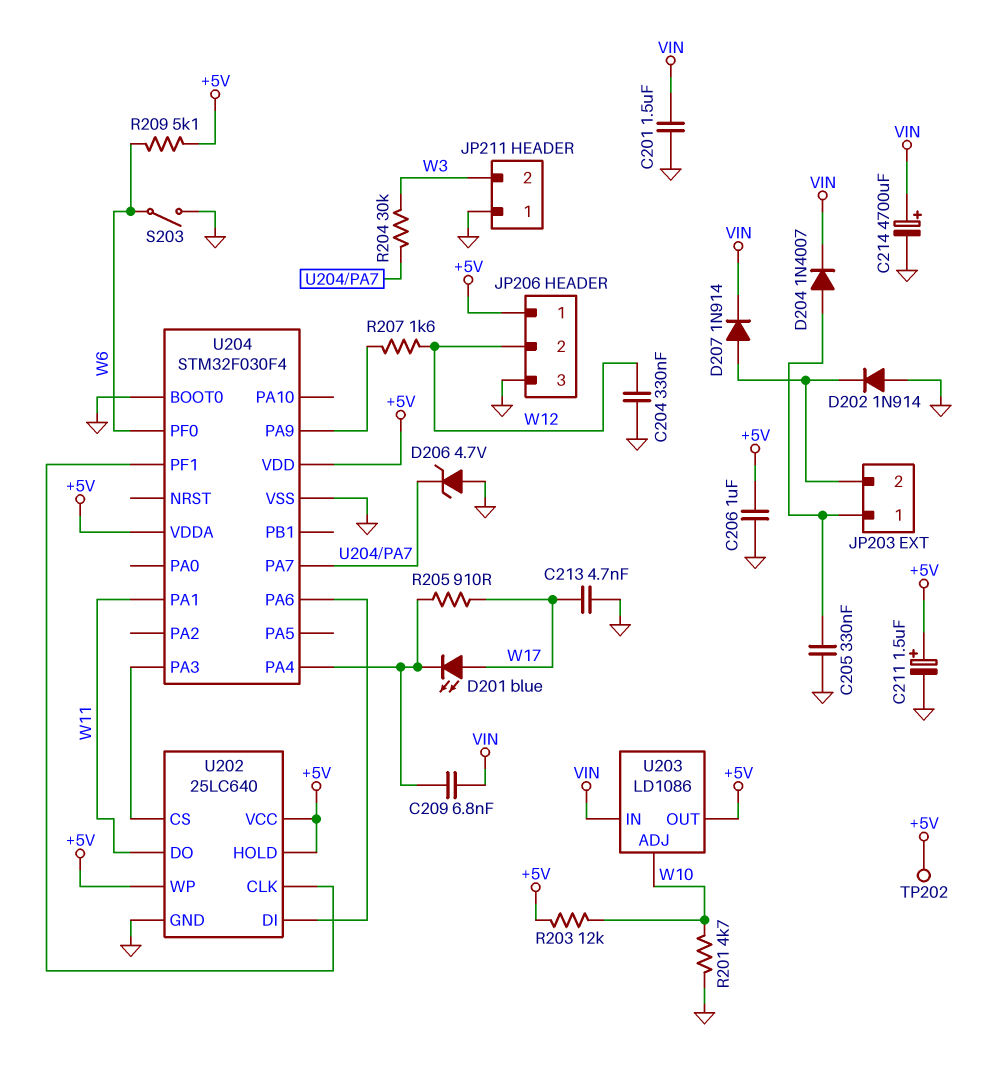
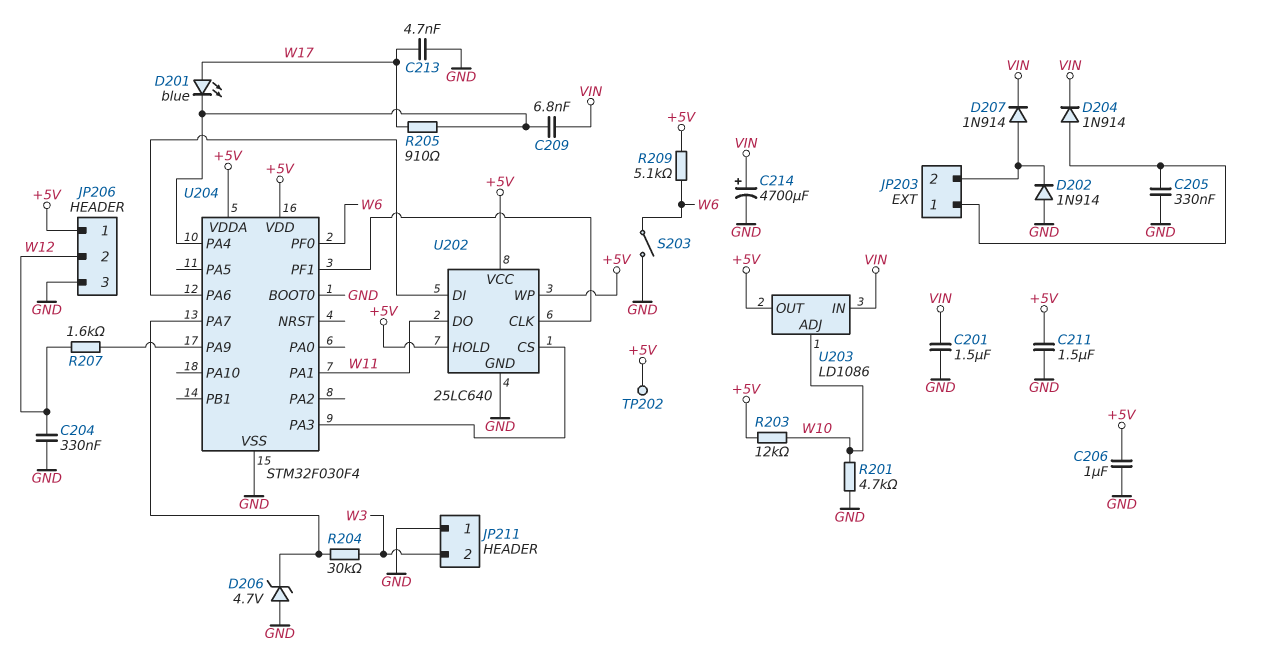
C211: 1.5uF (plus +5V, minus GND) -> 1.5uF (+5V, GND)
D204: diode 1N4007 (A JP203/1, K VIN) -> diode 1N914 (A JP203/1, K VIN)

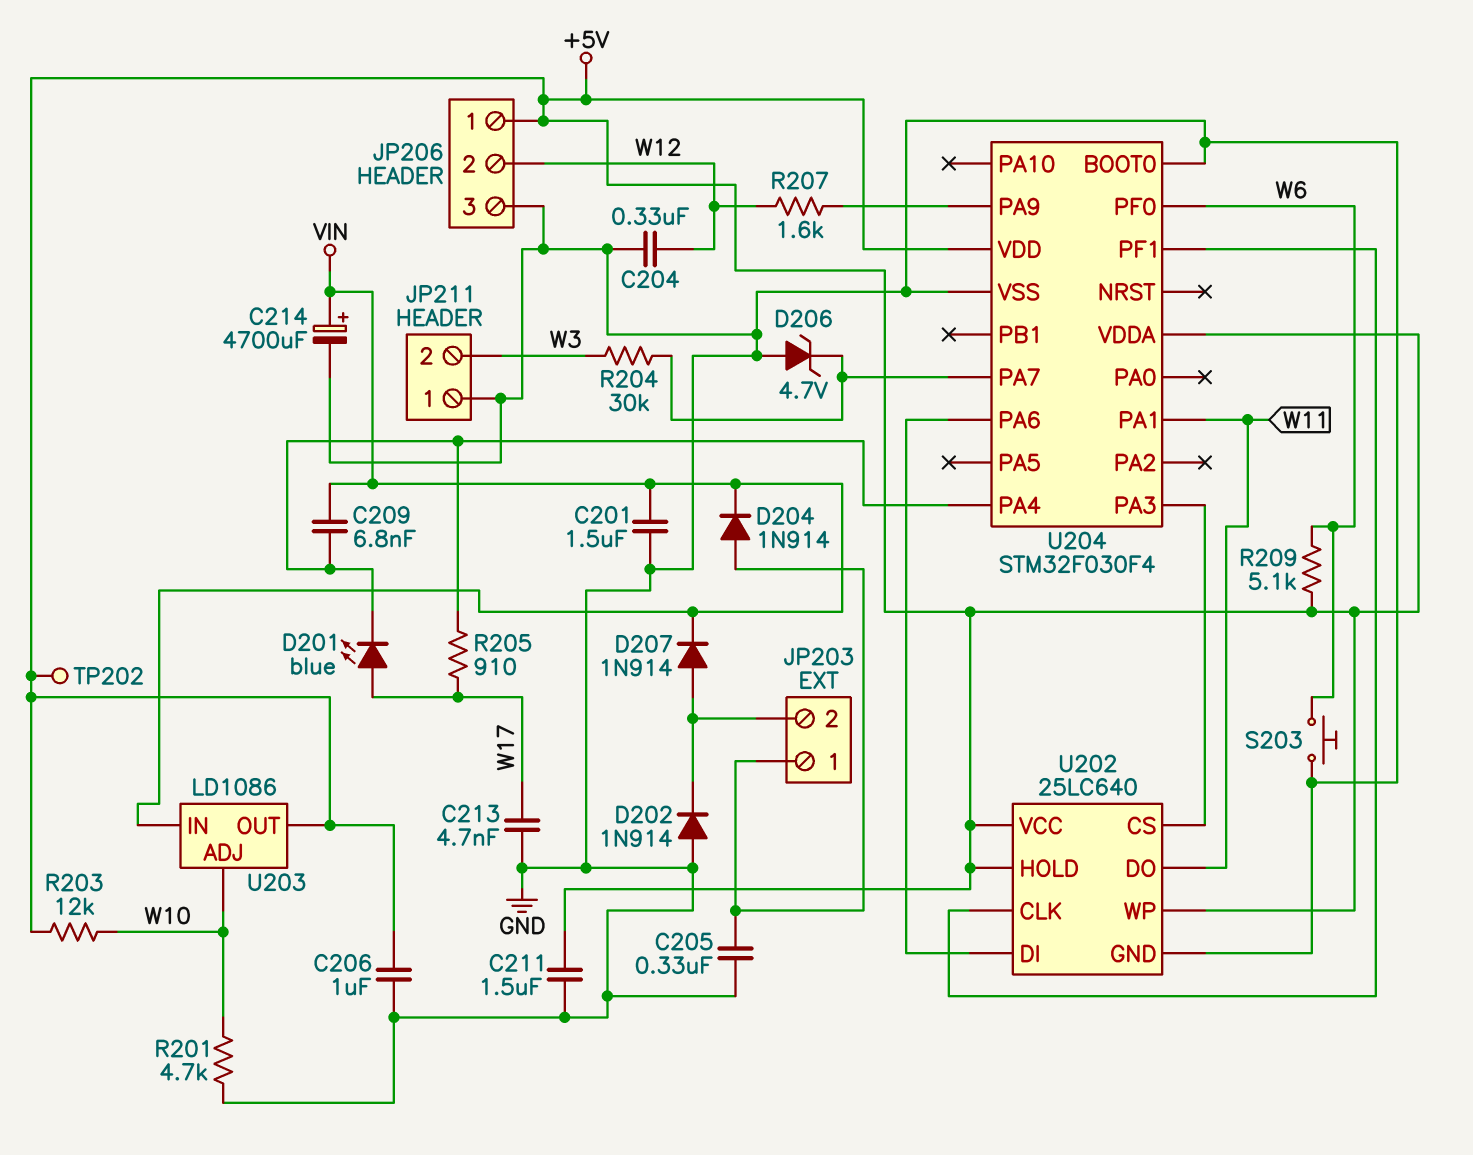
S203: switch (GND, W6) -> button (GND, W6)

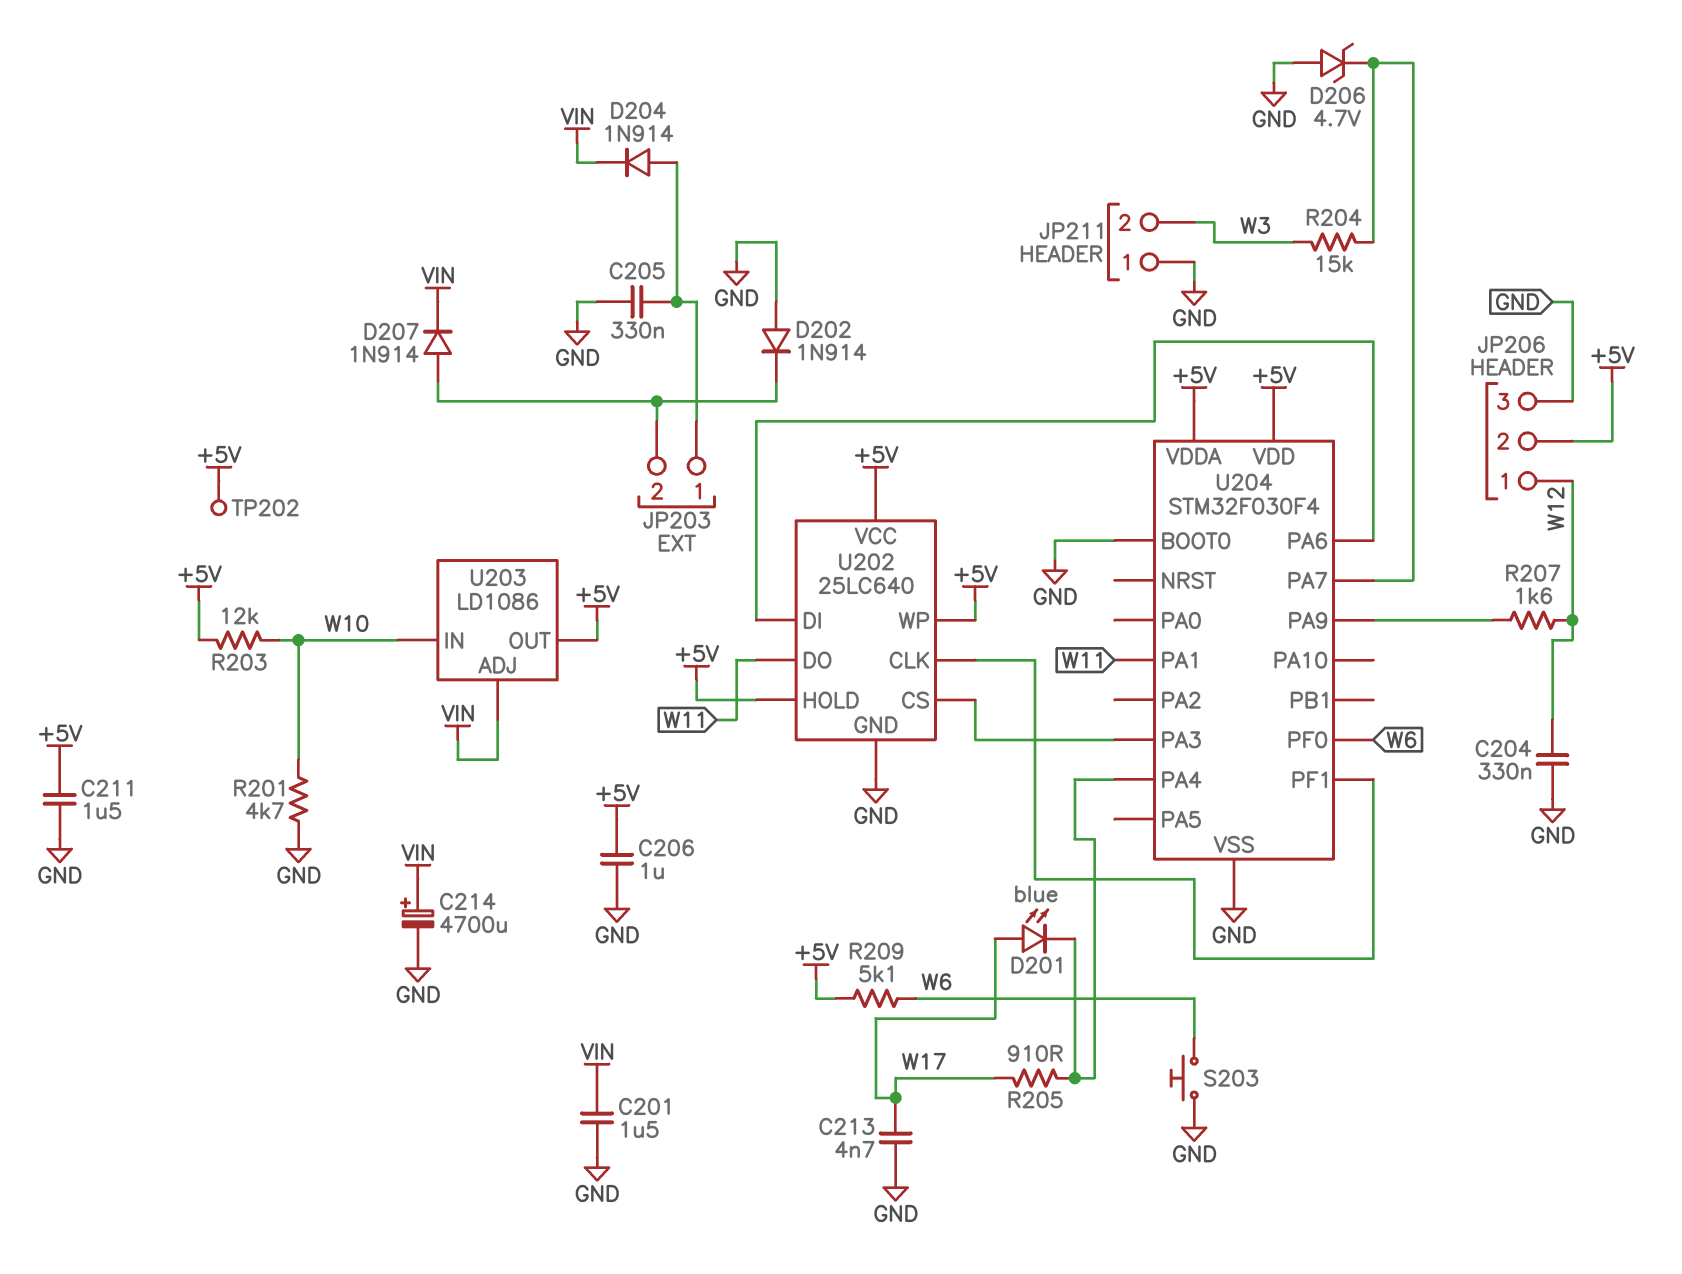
C209: 6.8nF (U204/PA4, VIN) -> none
JP206 pin 1: +5V -> W12
JP206 pin 2: W12 -> +5V
R204: 30k (U204/PA7, W3) -> 15k (U204/PA7, W3)
U203 pin ADJ: W10 -> VIN
U203 pin IN: VIN -> W10

